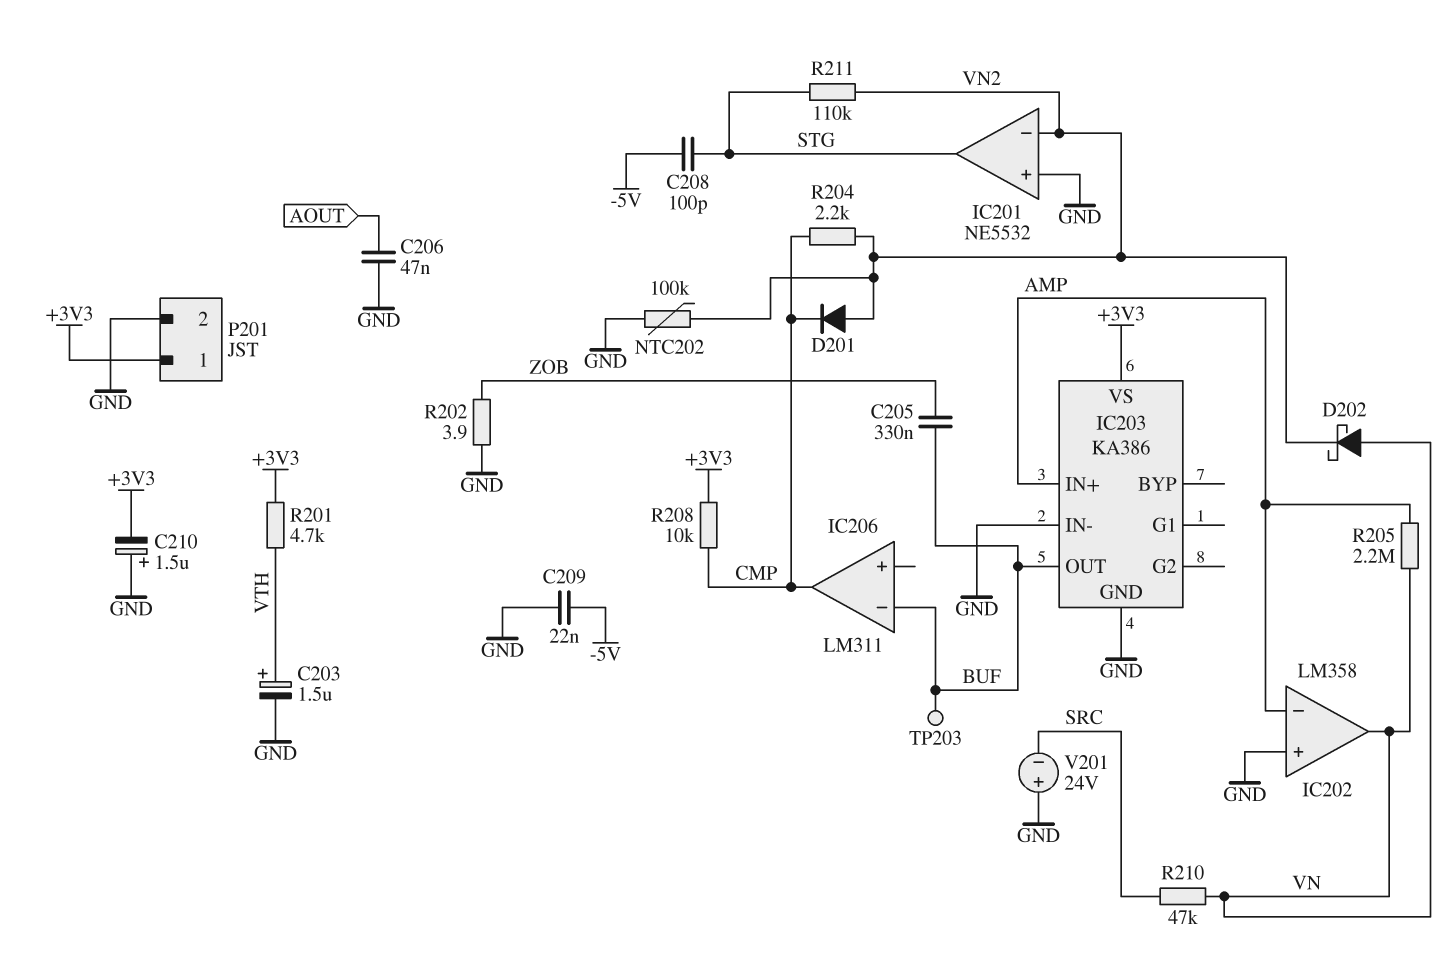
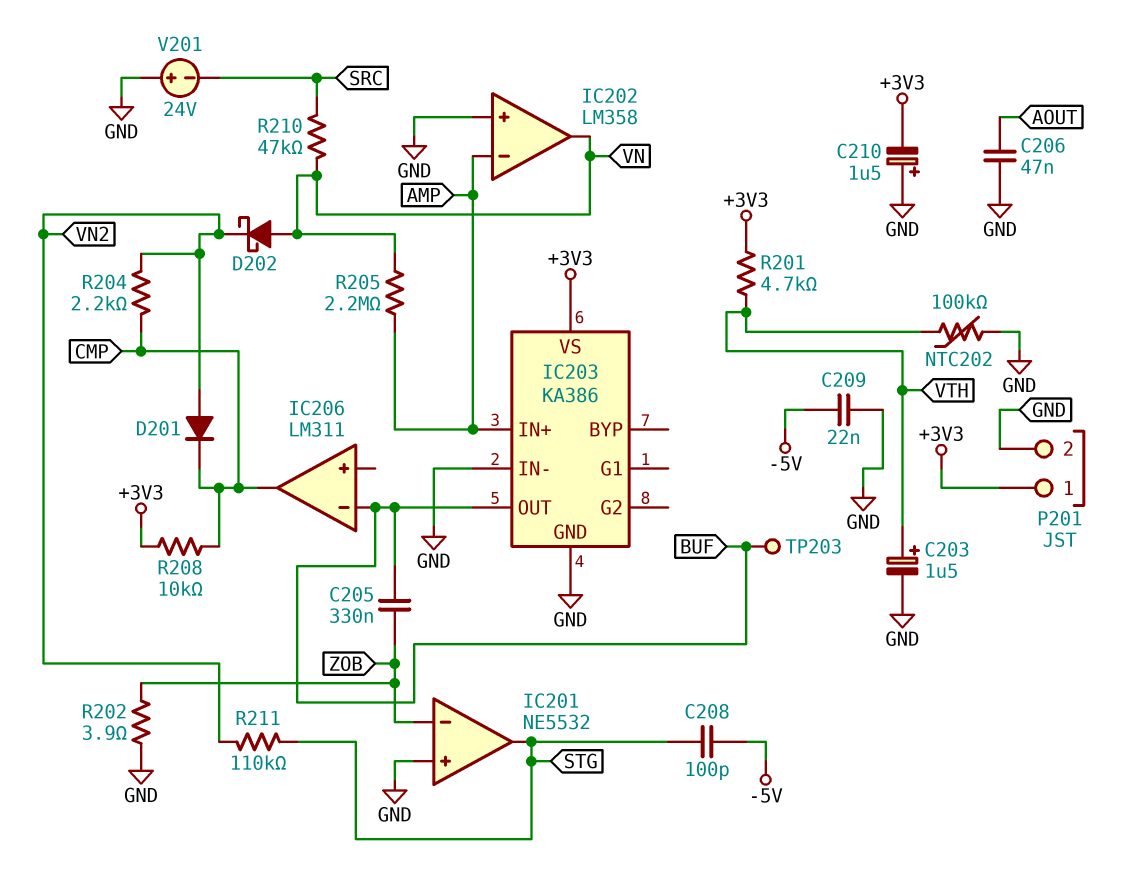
IC201 pin in-: VN2 -> ZOB
NTC202: 100k (GND, VN2) -> 100k (GND, VTH)

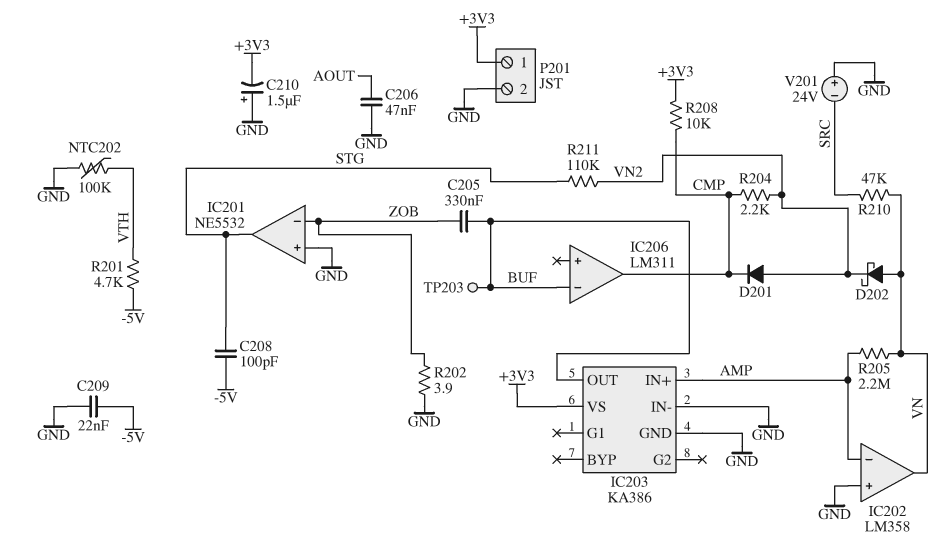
C203: 1.5uF (plus VTH, minus GND) -> none
R201: 4.7k (+3V3, VTH) -> 4.7k (-5V, VTH)

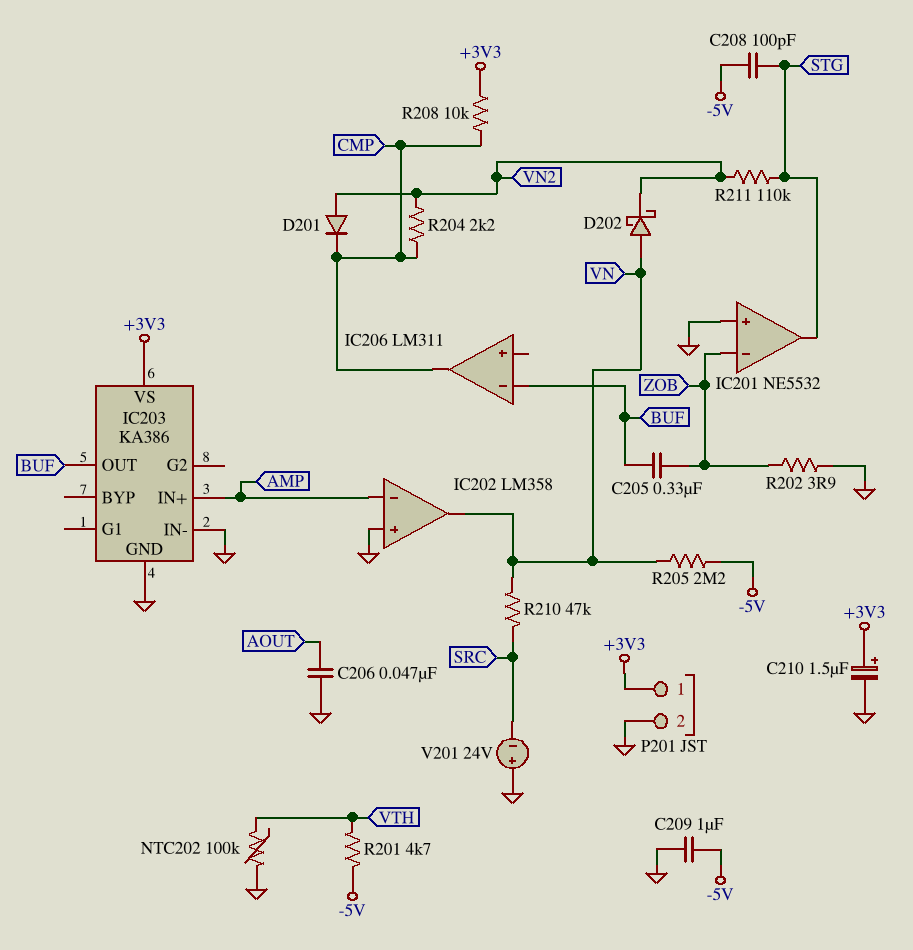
C209: 22nF (-5V, GND) -> 1uF (-5V, GND)
C210: 1.5uF (plus GND, minus +3V3) -> 1.5uF (plus +3V3, minus GND)
R205: 2.2M (AMP, VN) -> 2.2M (-5V, VN)
TP203: test point (BUF) -> none

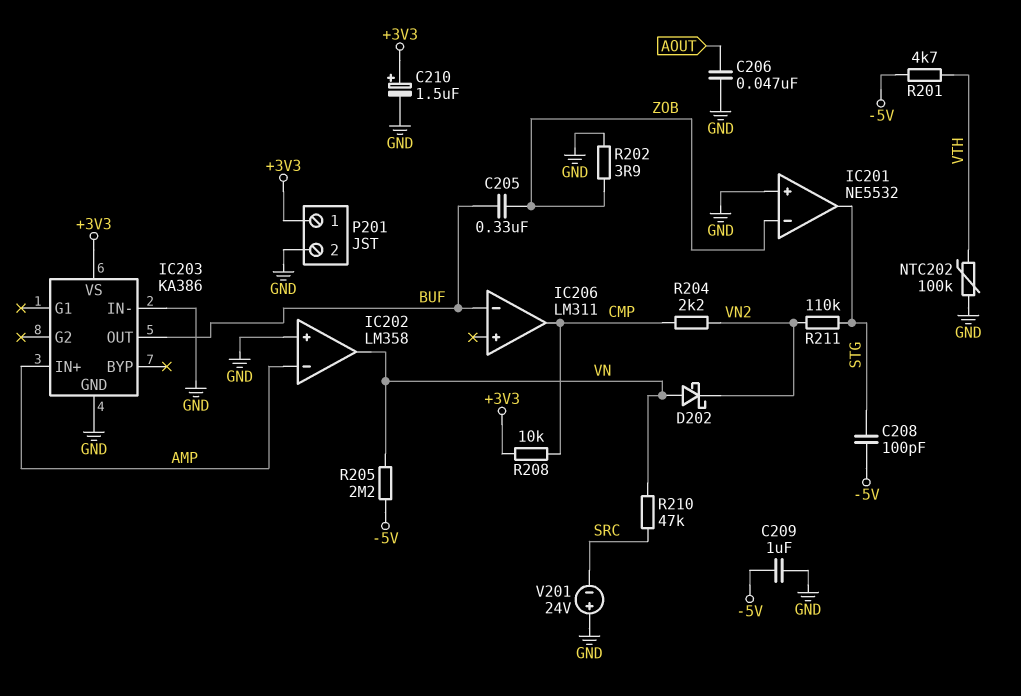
D201: diode (A VN2, K CMP) -> none

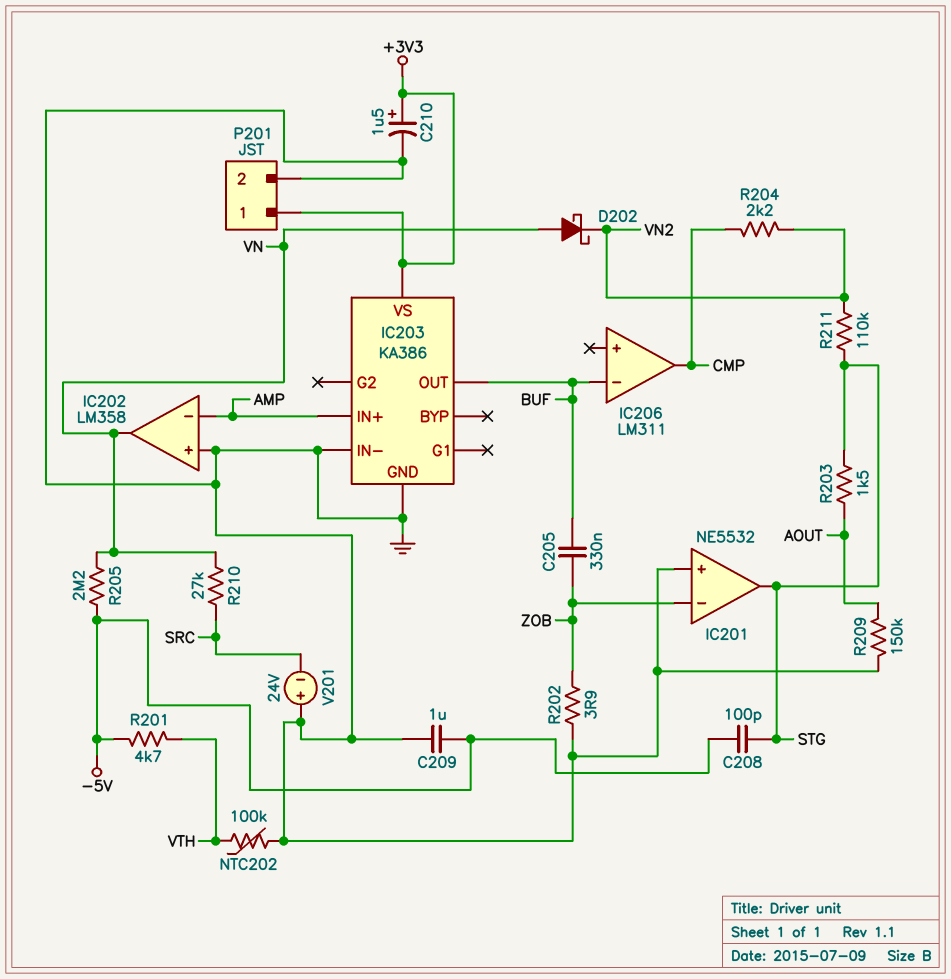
C206: 47nF (AOUT, GND) -> none
R203: none -> 1.5k (AOUT, STG)
R208: 10k (+3V3, CMP) -> none
R209: none -> 150k (AOUT, GND)
R210: 47k (SRC, VN) -> 27k (SRC, VN)

